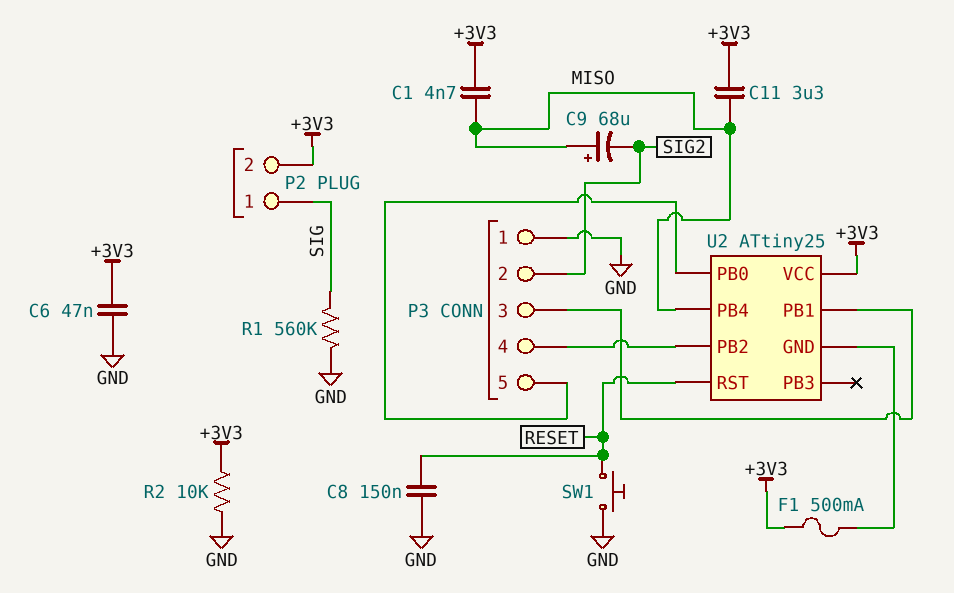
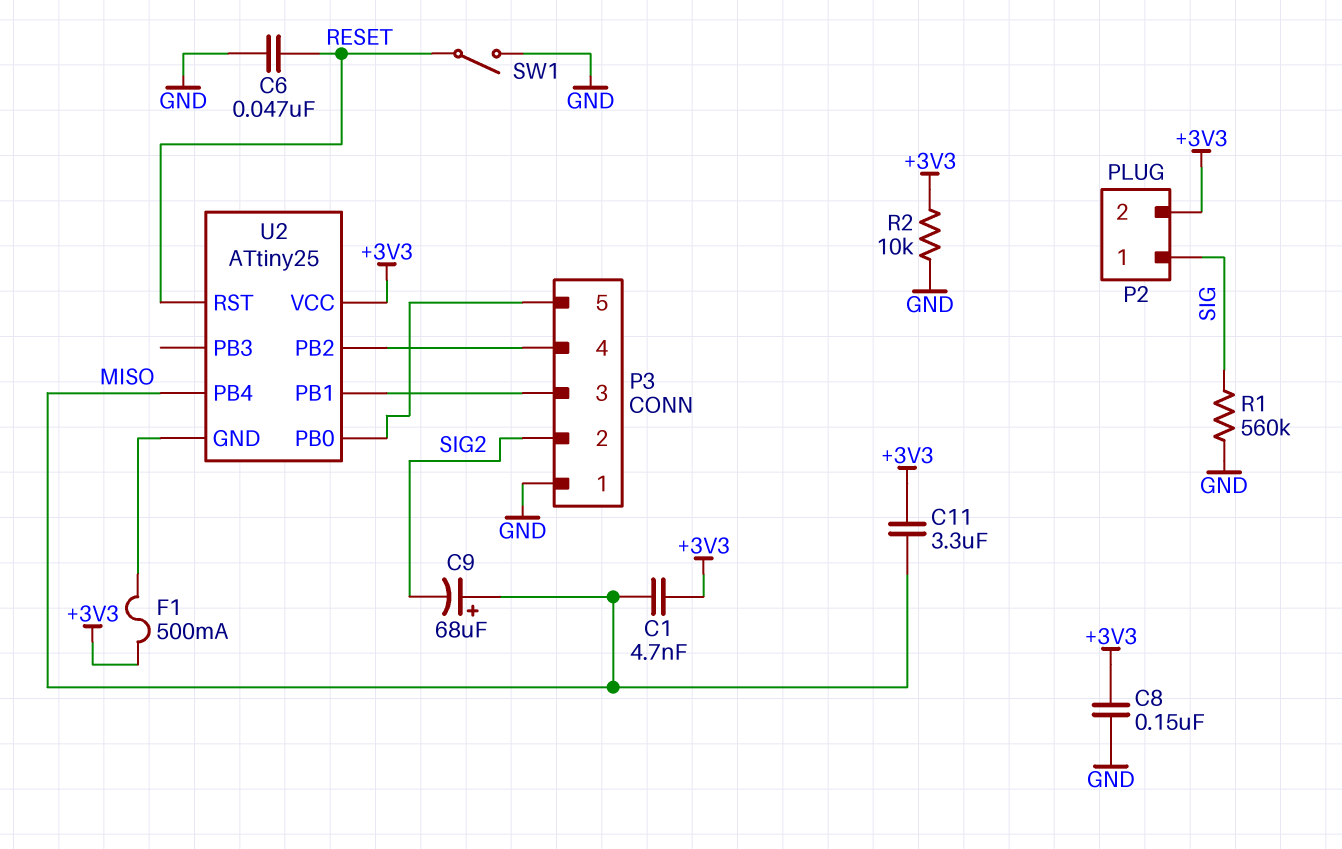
C6: 47nF (+3V3, GND) -> 47nF (GND, RESET)
C8: 150nF (GND, RESET) -> 150nF (+3V3, GND)
SW1: button (GND, RESET) -> switch (GND, RESET)

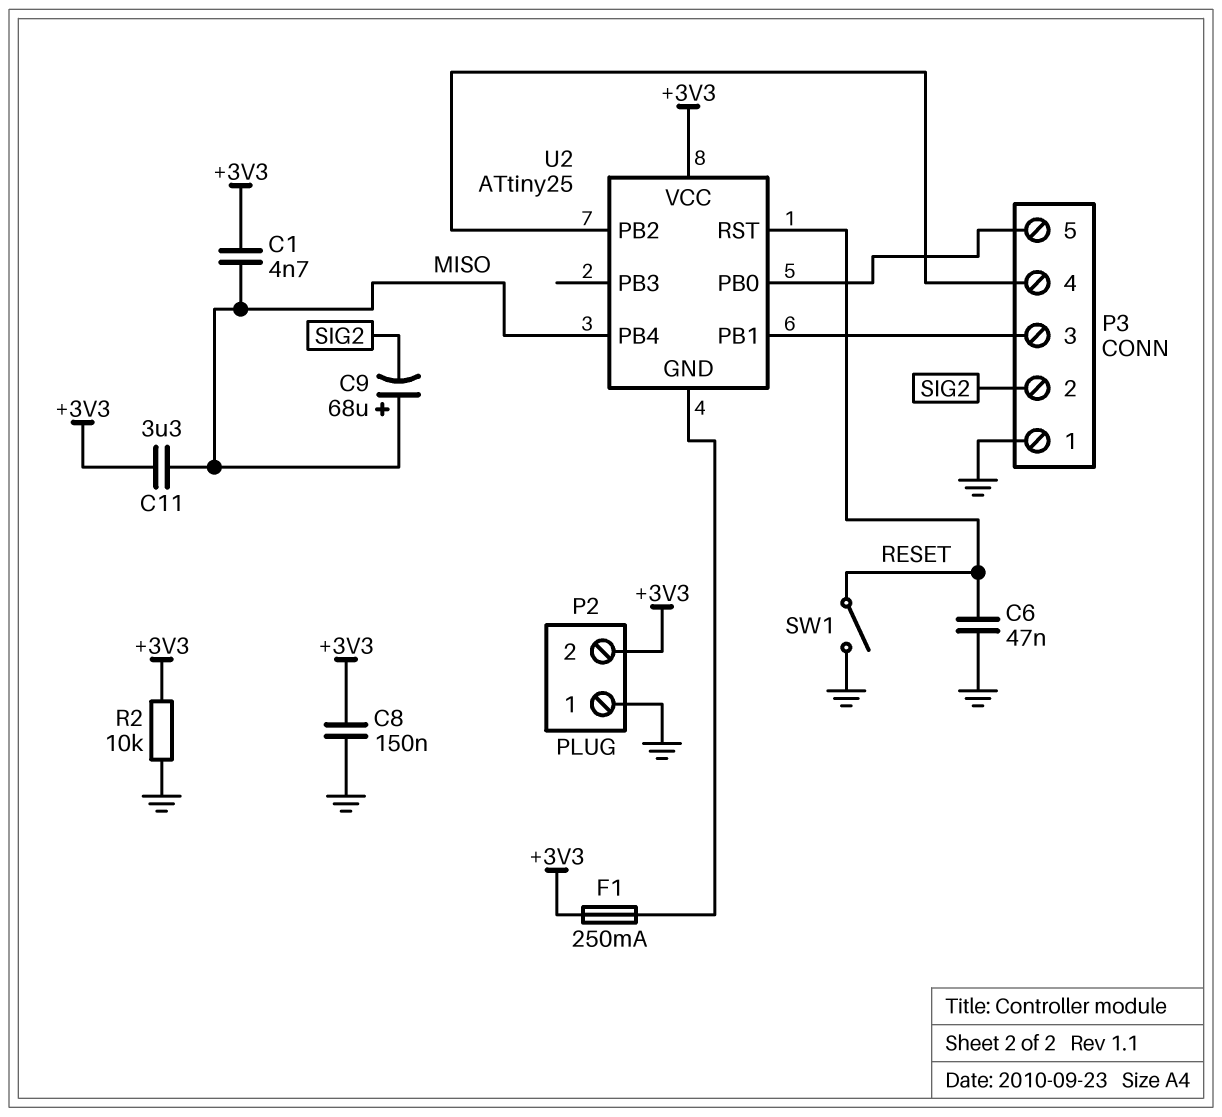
F1: 500mA (+3V3, U2/GND) -> 250mA (+3V3, U2/GND)
P2 pin 1: SIG -> GND
R1: 560k (GND, SIG) -> none

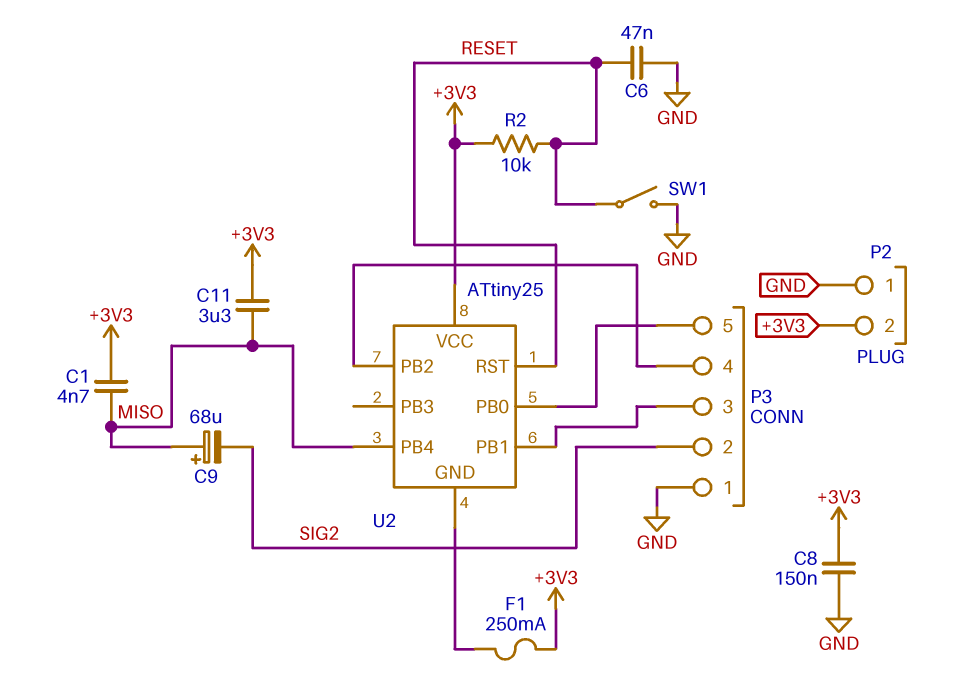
R2: 10k (+3V3, GND) -> 10k (+3V3, RESET)

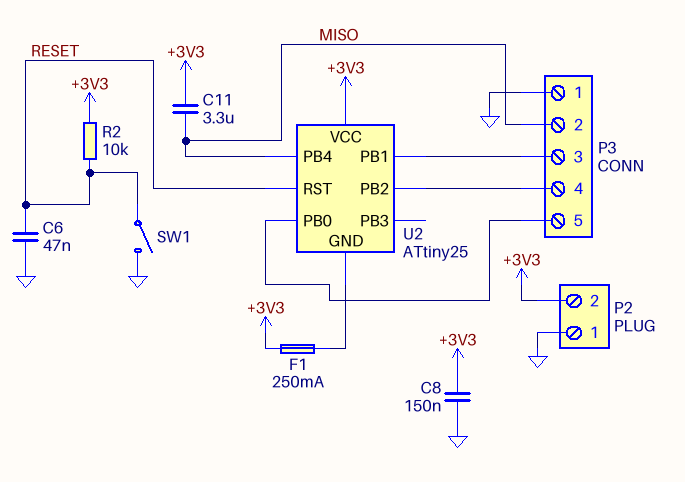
C1: 4.7nF (+3V3, MISO) -> none
C9: 68uF (plus MISO, minus SIG2) -> none
P3 pin 2: SIG2 -> MISO

